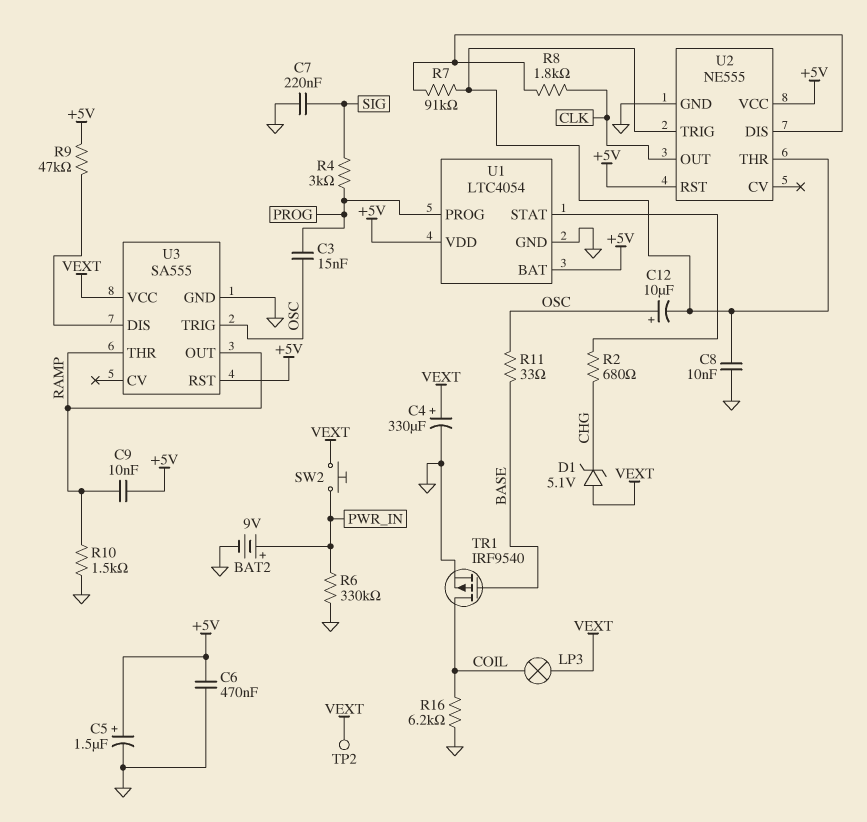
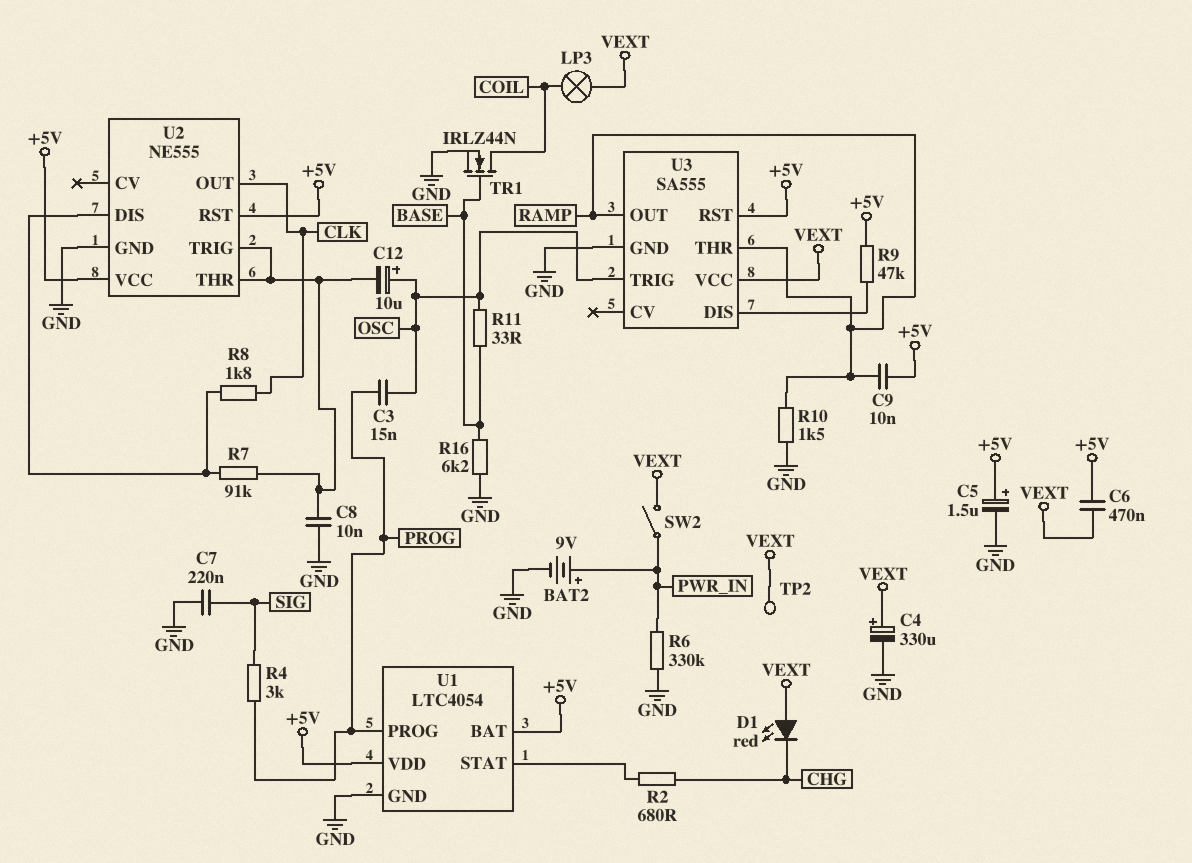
C6: 470nF (+5V, GND) -> 470nF (+5V, VEXT)
D1: zener 5.1V (A VEXT, K CHG) -> LED red (A VEXT, K CHG)
R16: 6.2k (COIL, GND) -> 6.2k (BASE, GND)
SW2: button (PWR_IN, VEXT) -> switch (PWR_IN, VEXT)
TR1: PMOS IRF9540 (G BASE, D COIL, S GND) -> NMOS IRLZ44N (G BASE, D COIL, S GND)

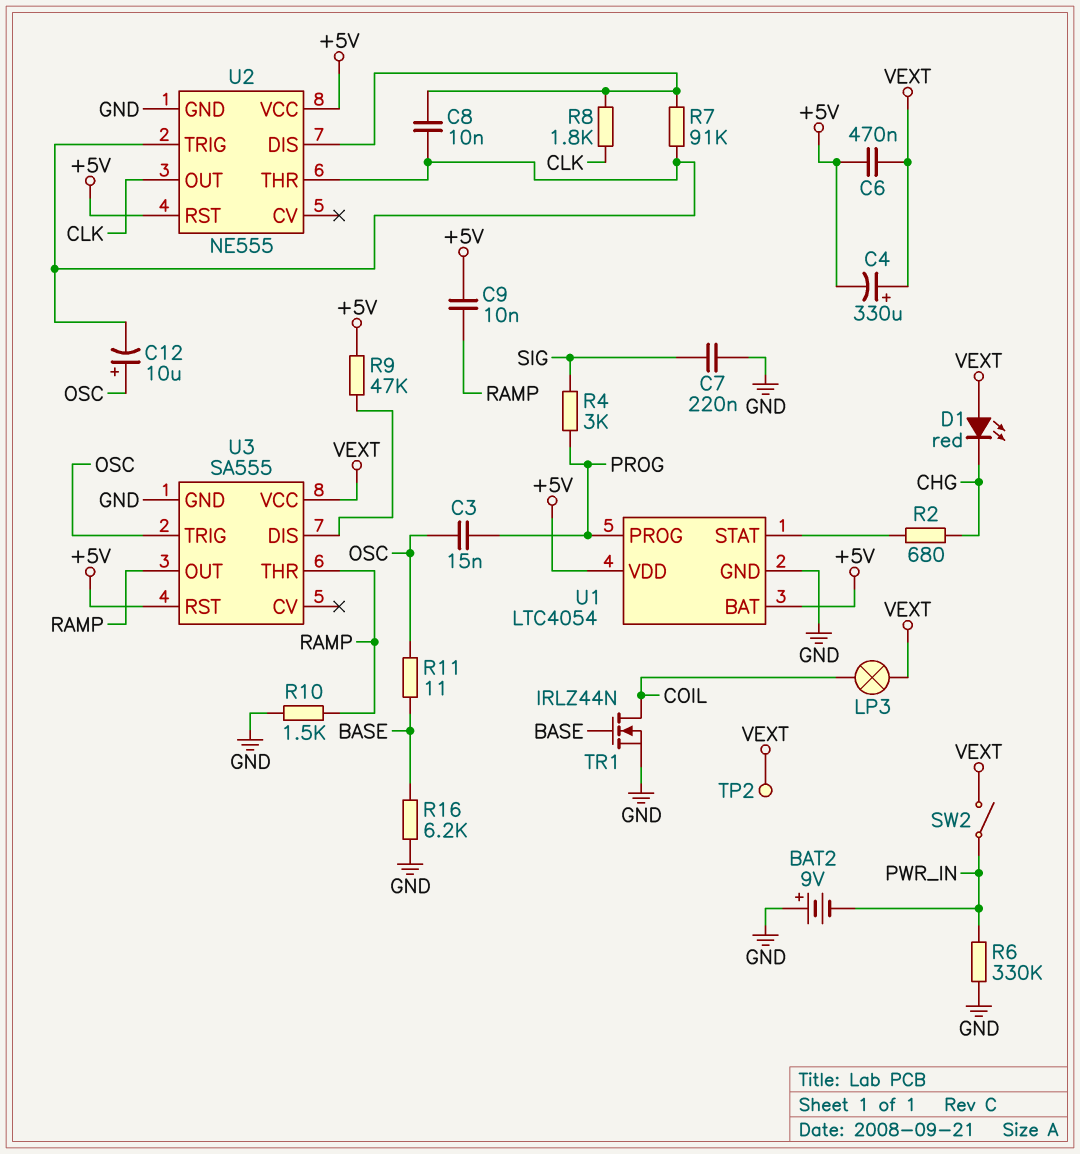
BAT2: 9V (plus PWR_IN, minus GND) -> 9V (plus GND, minus PWR_IN)
C4: 330uF (plus VEXT, minus GND) -> 330uF (plus VEXT, minus +5V)
C5: 1.5uF (plus +5V, minus GND) -> none
C8: 10nF (GND, U2/THR) -> 10nF (U2/DIS, U2/THR)
R11: 33 (BASE, OSC) -> 11 (BASE, OSC)

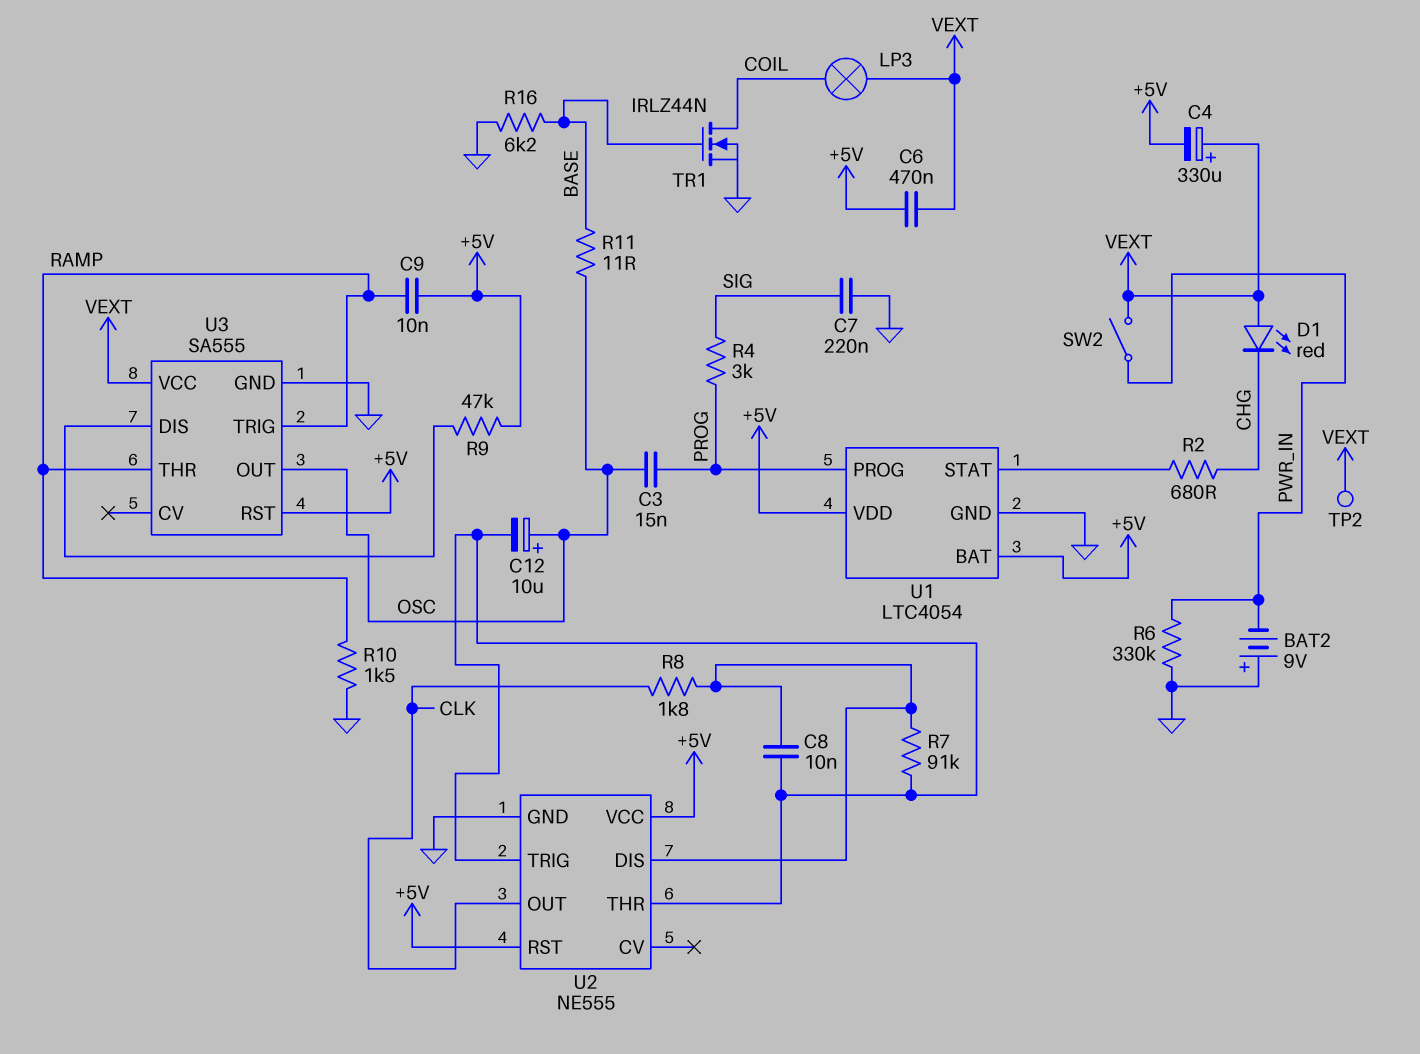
U3 pin OUT: RAMP -> OSC
U3 pin TRIG: OSC -> RAMP

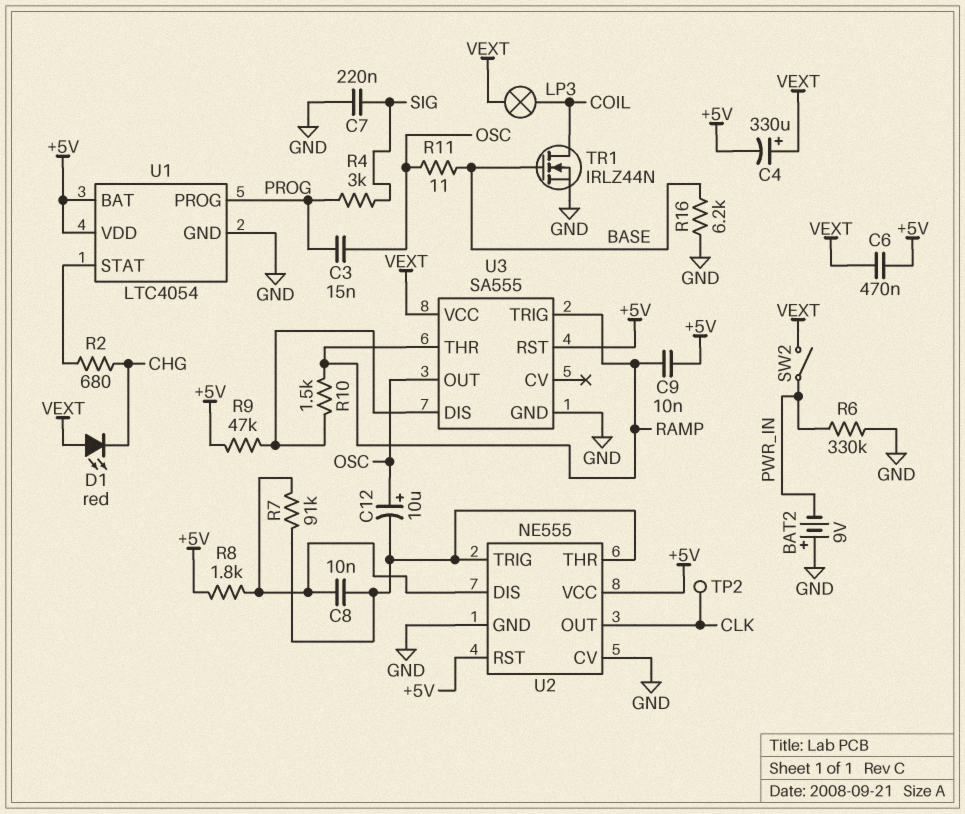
R8: 1.8k (CLK, U2/DIS) -> 1.8k (+5V, U2/DIS)
R10: 1.5k (GND, RAMP) -> 1.5k (RAMP, U3/DIS)
TP2: test point (VEXT) -> test point (CLK)
U2 pin CV: none -> GND

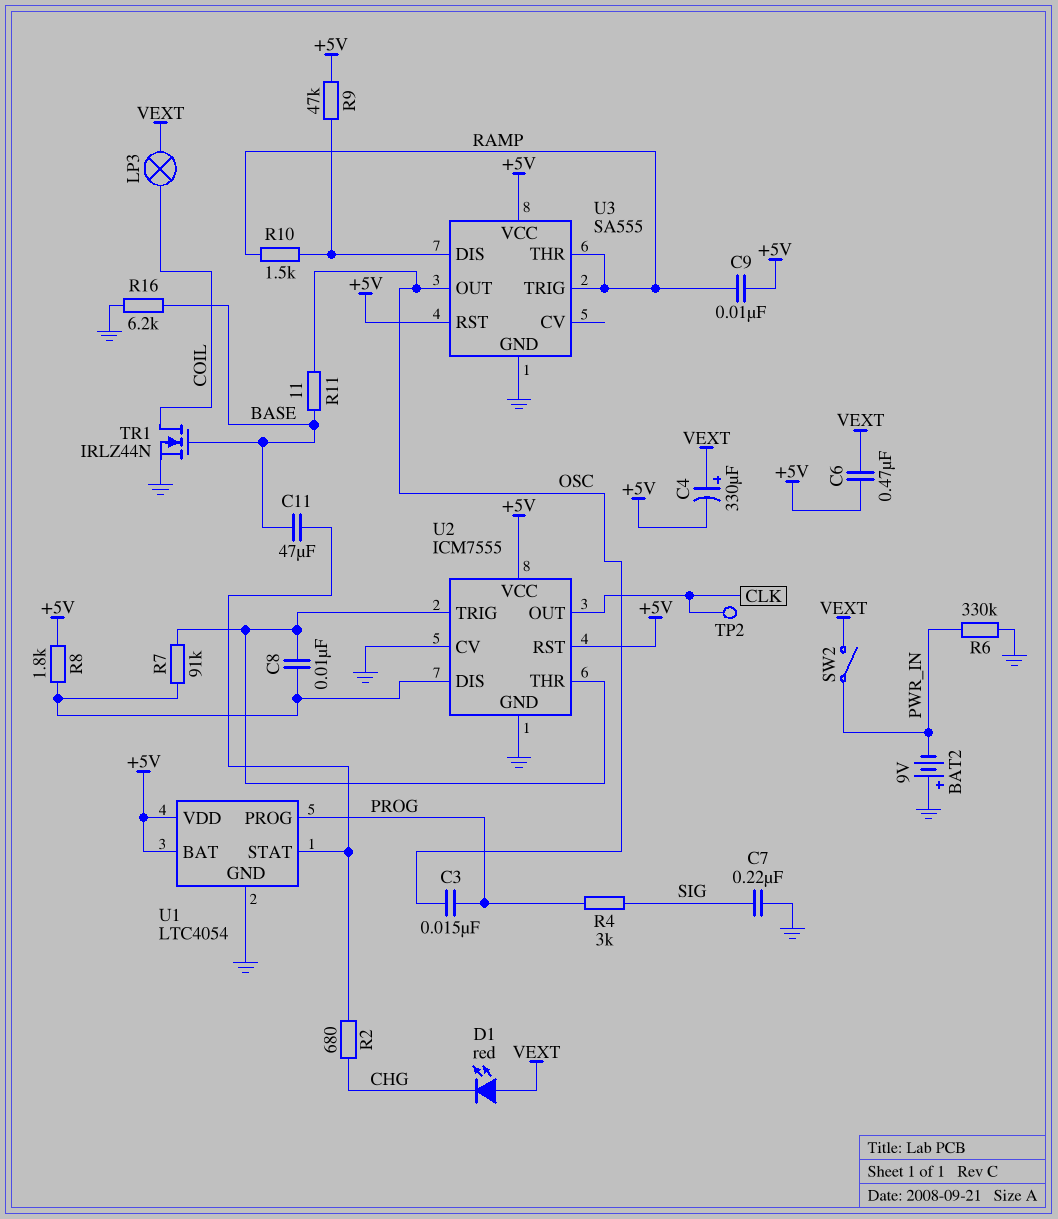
C11: none -> 47uF (BASE, U1/STAT)
C12: 10uF (plus OSC, minus U2/THR) -> none
U2: NE555 -> ICM7555
U3 pin VCC: VEXT -> +5V

